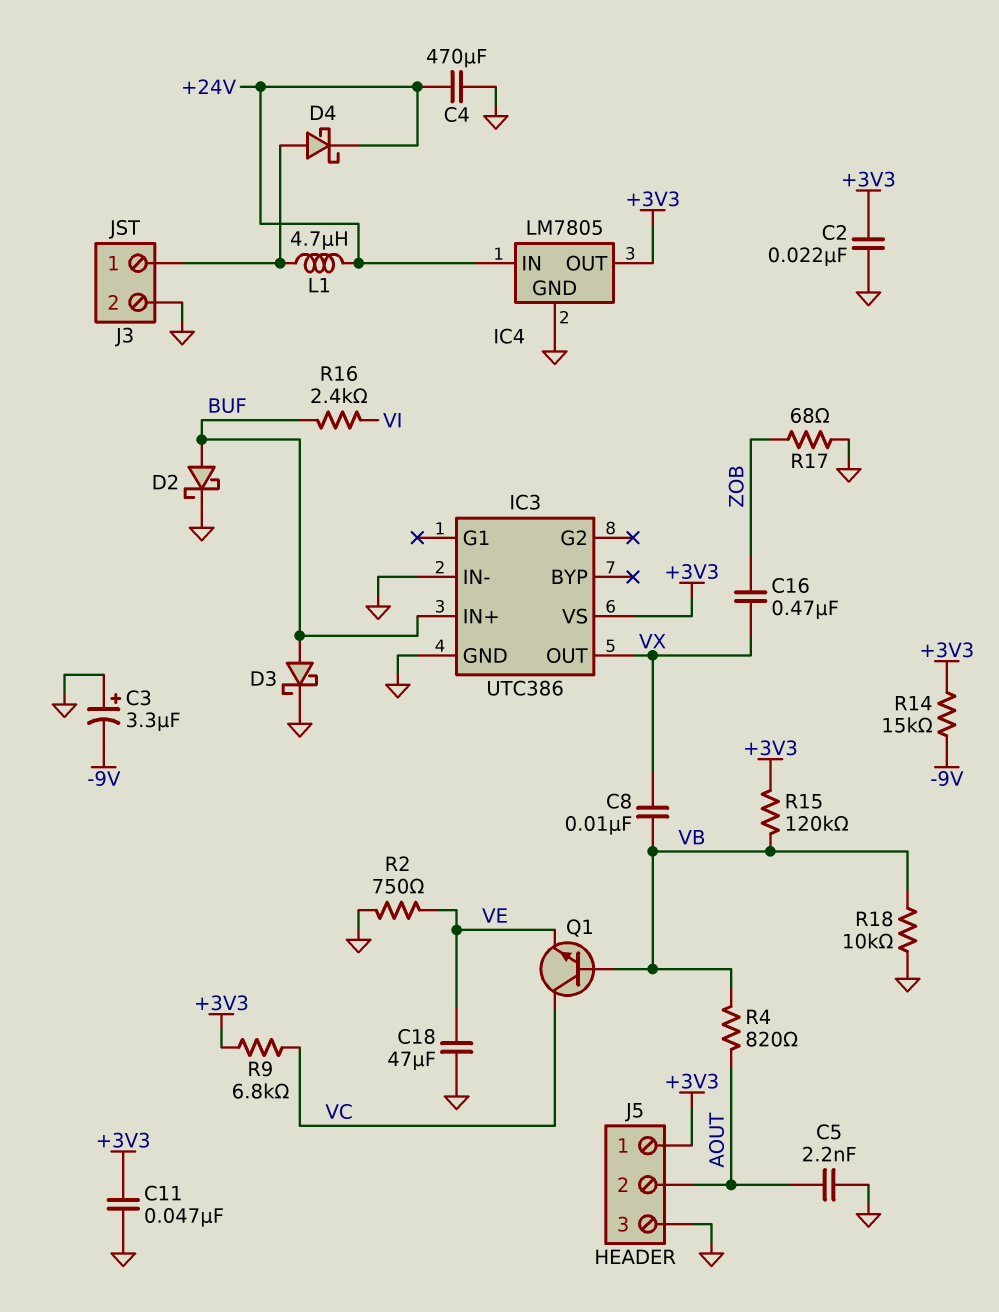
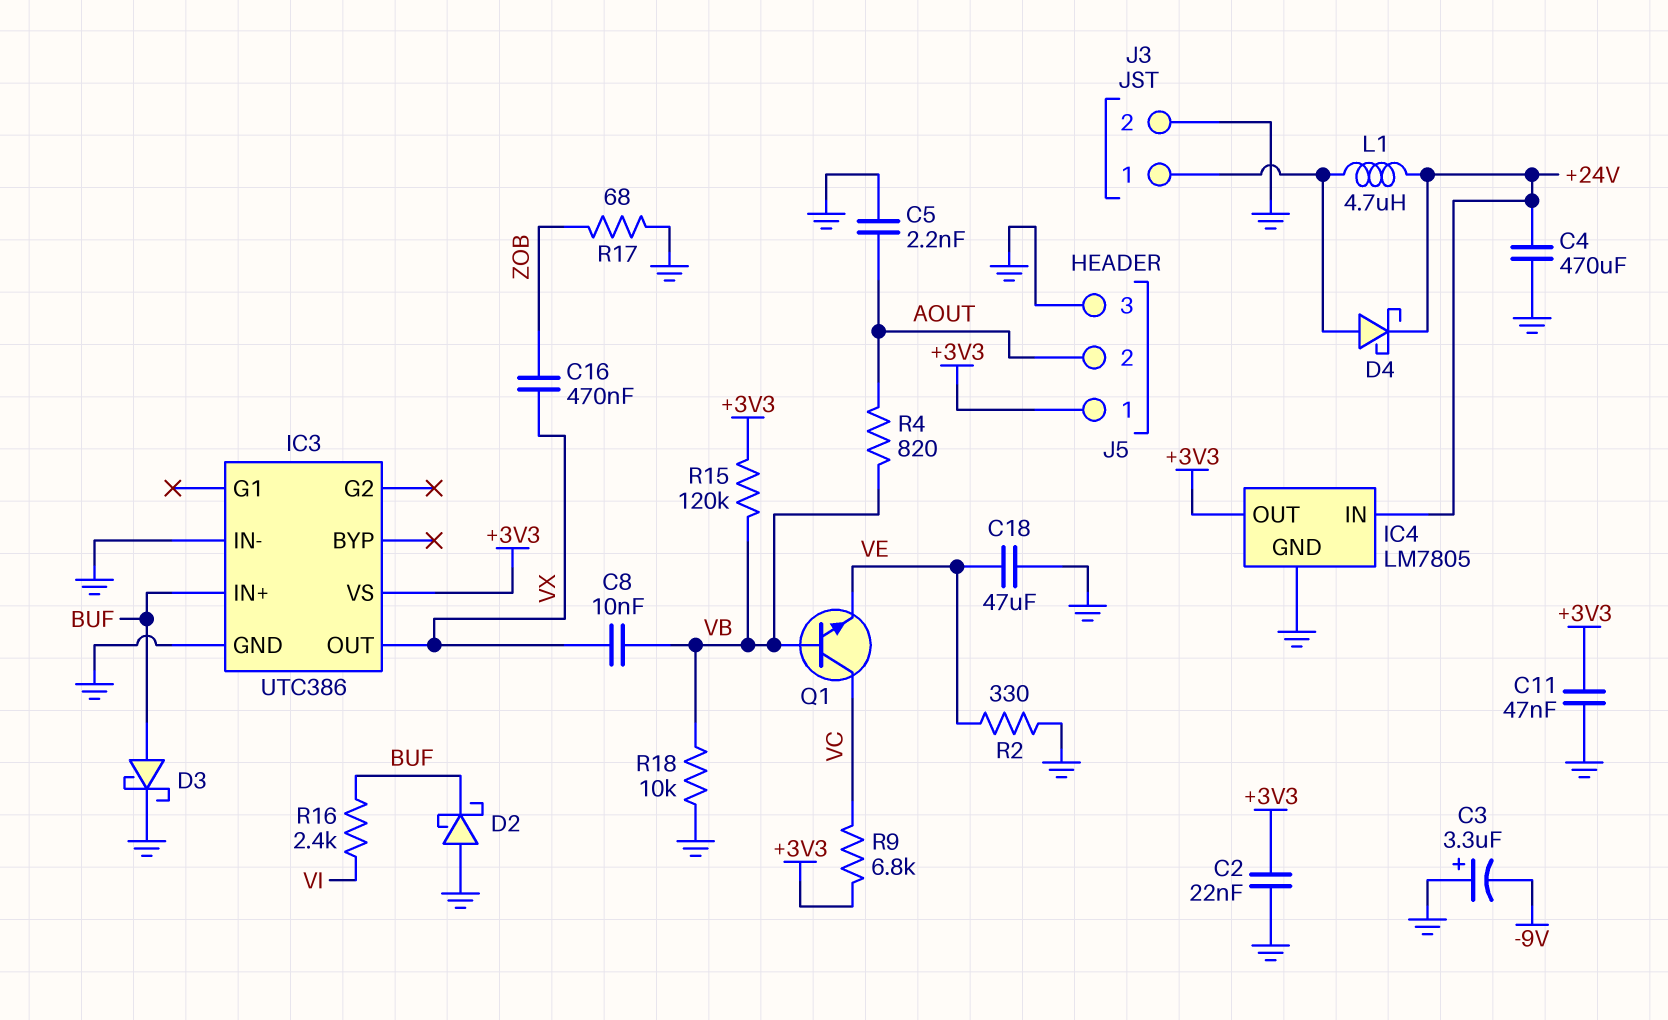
D2: schottky (A BUF, K GND) -> schottky (A GND, K BUF)
R2: 750 (GND, VE) -> 330 (GND, VE)
R14: 15k (+3V3, -9V) -> none

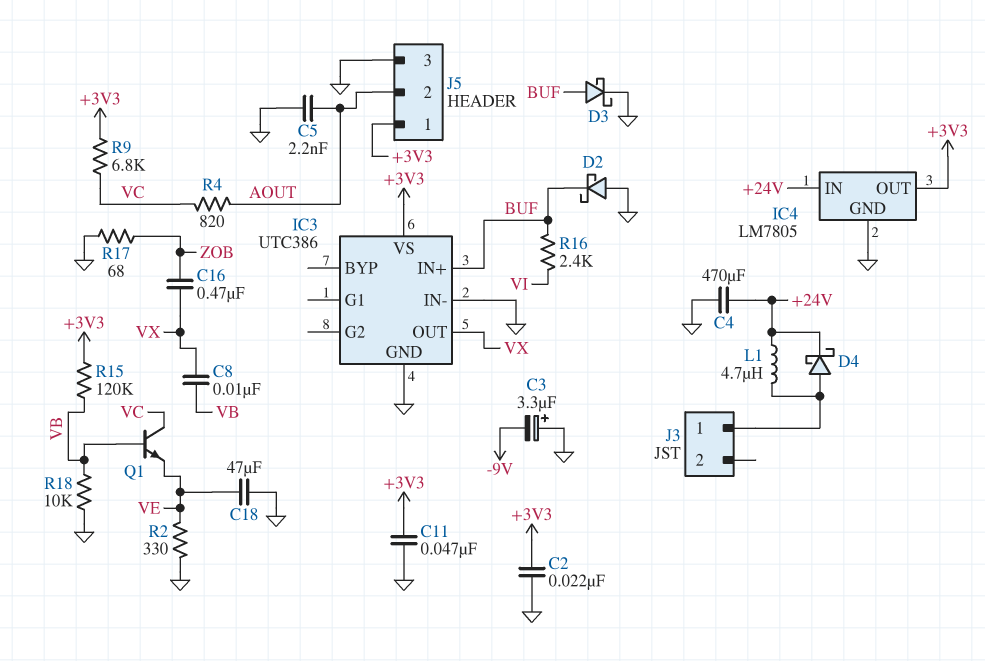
J3 pin 2: GND -> none
R4: 820 (AOUT, VB) -> 820 (AOUT, VC)

